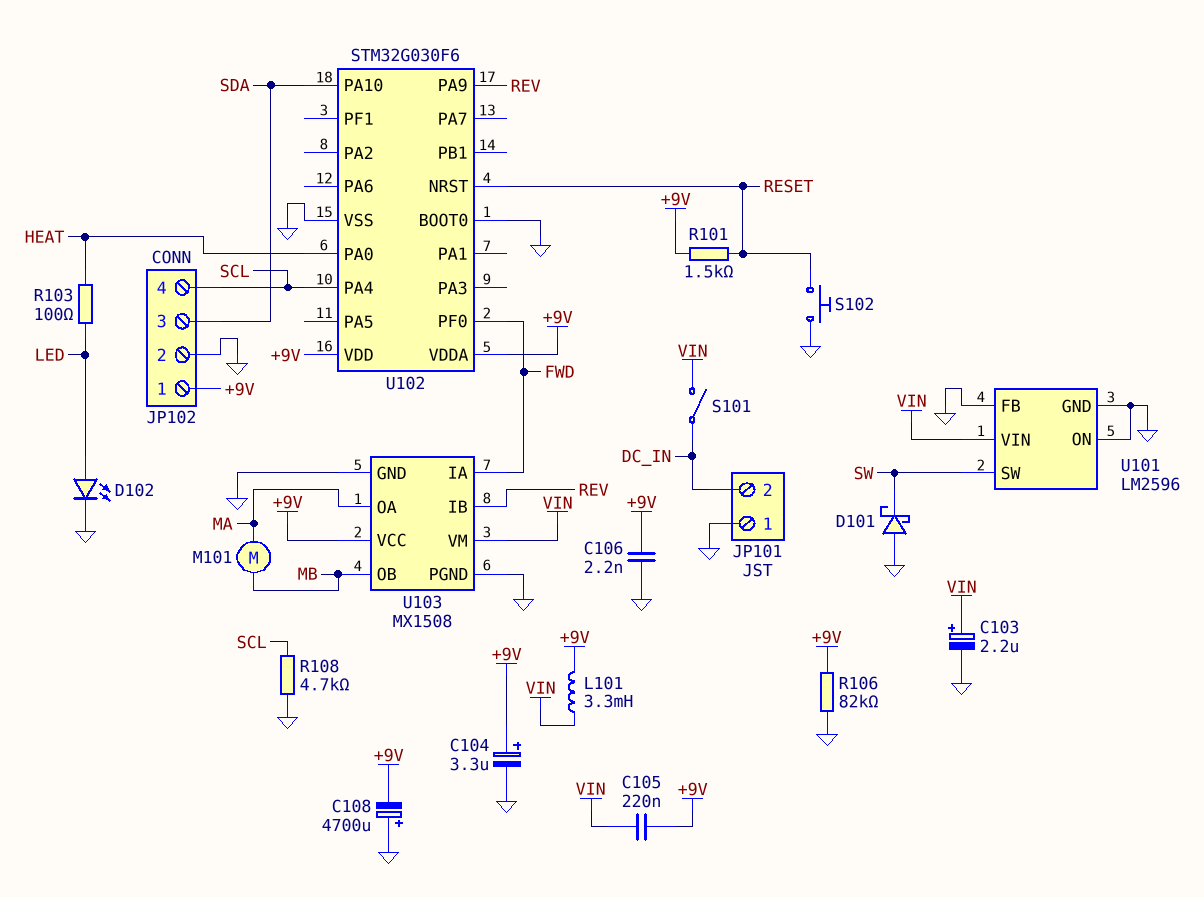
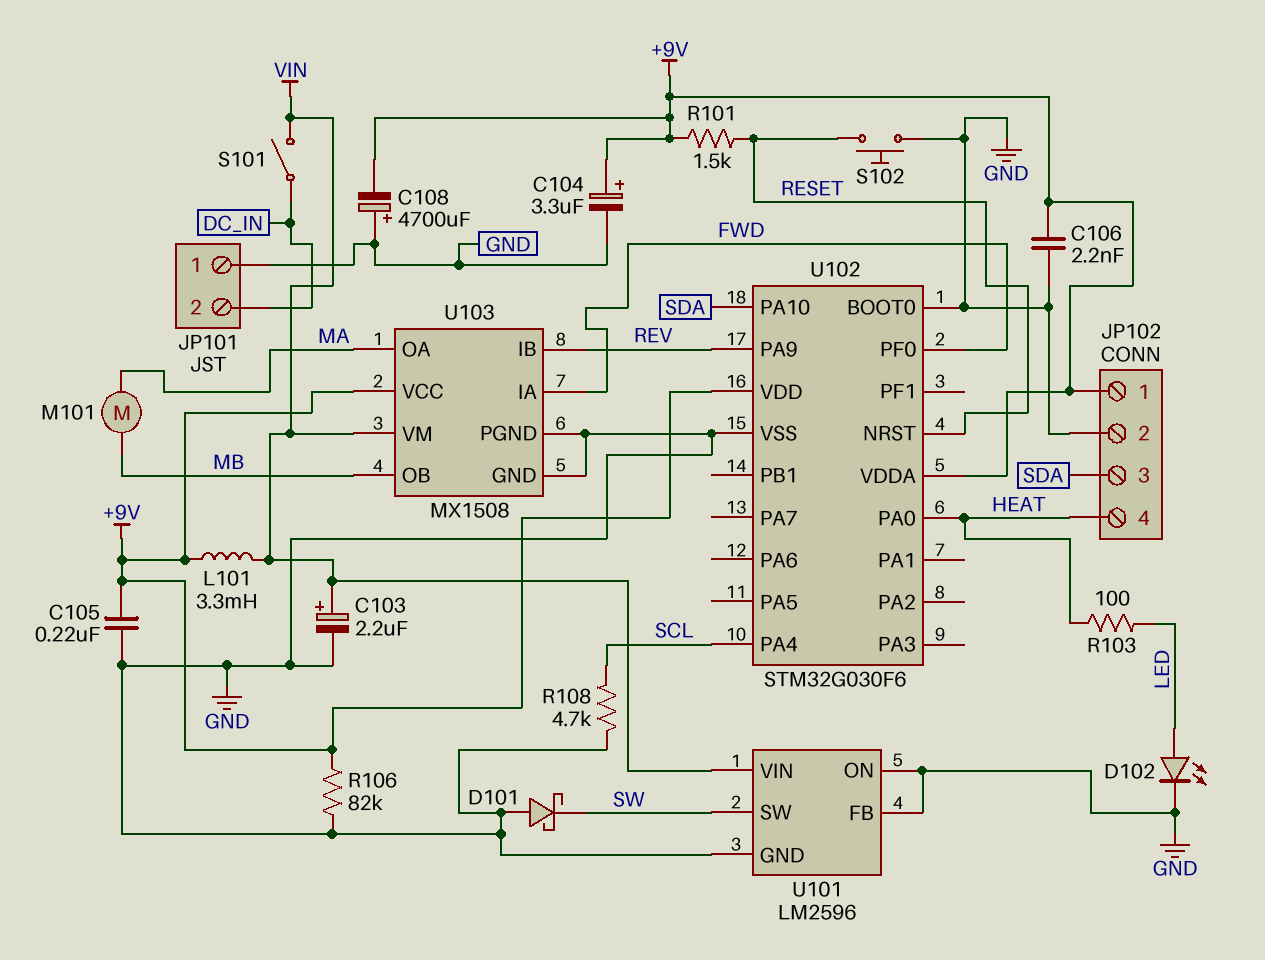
C105: 220nF (+9V, VIN) -> 220nF (+9V, GND)
JP102 pin 4: SCL -> HEAT

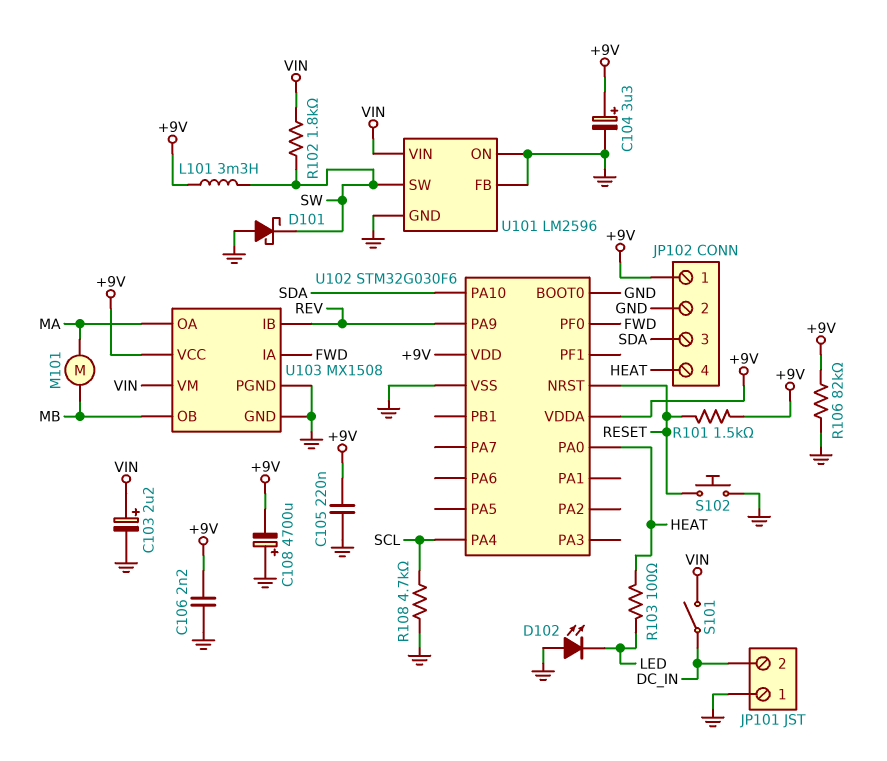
D102: LED (A LED, K GND) -> LED (A GND, K LED)
L101: 3.3mH (+9V, VIN) -> 3.3mH (+9V, SW)
R102: none -> 1.8k (SW, VIN)

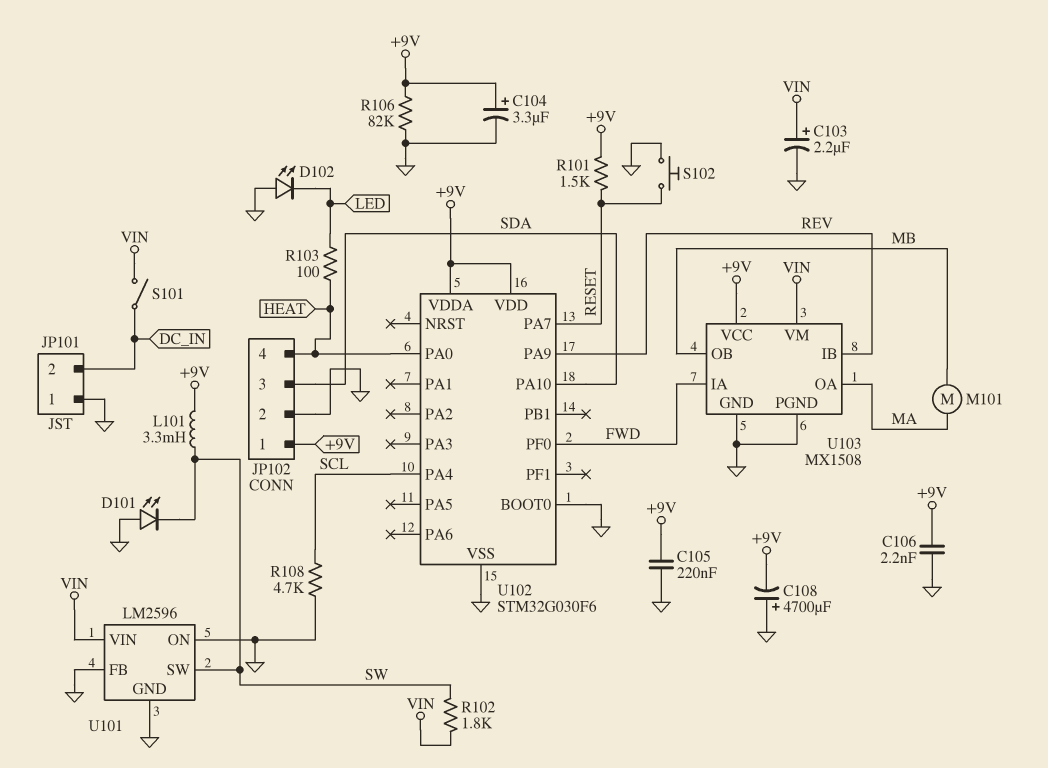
D101: schottky (A GND, K SW) -> LED (A GND, K SW)
U102 pin NRST: RESET -> none
U102 pin PA7: none -> RESET

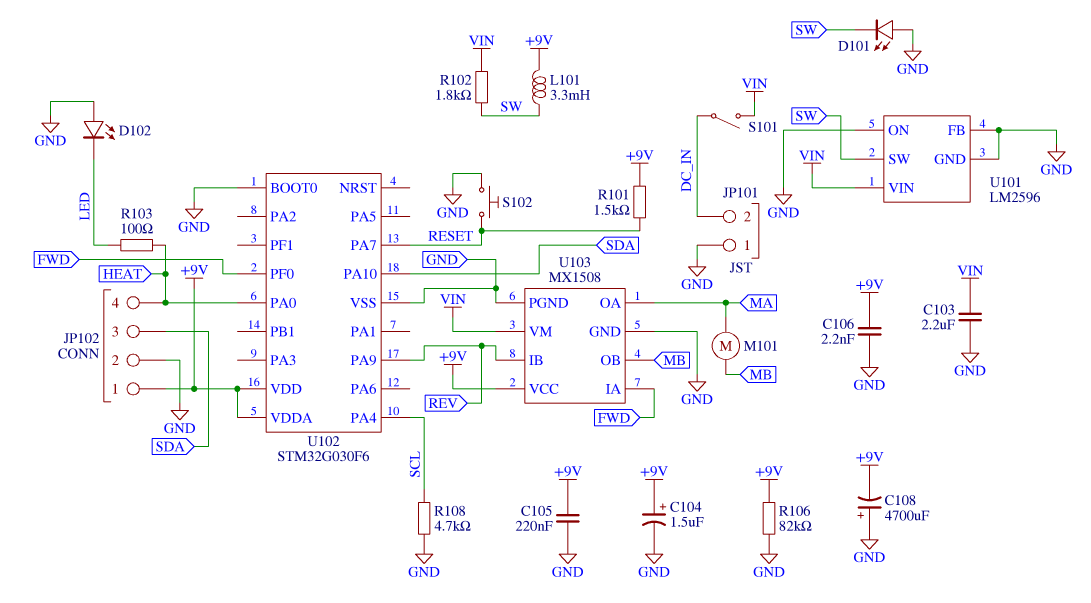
C103: 2.2uF (plus VIN, minus GND) -> 2.2uF (GND, VIN)
C104: 3.3uF (plus +9V, minus GND) -> 1.5uF (plus +9V, minus GND)

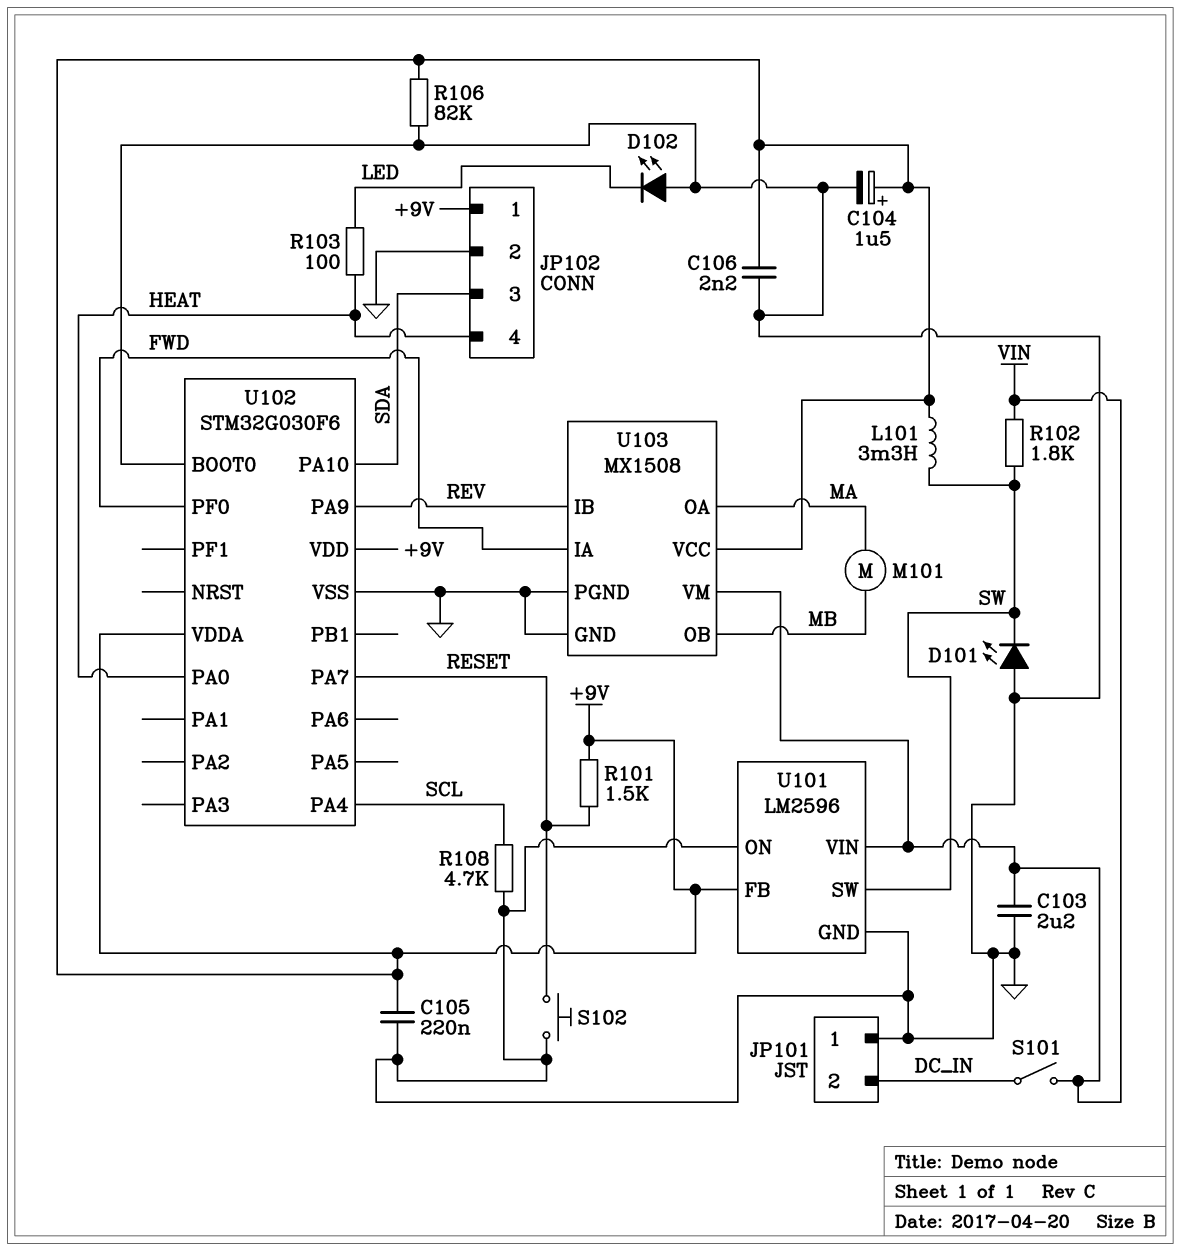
C108: 4700uF (plus GND, minus +9V) -> none
U101 pin FB: GND -> +9V

